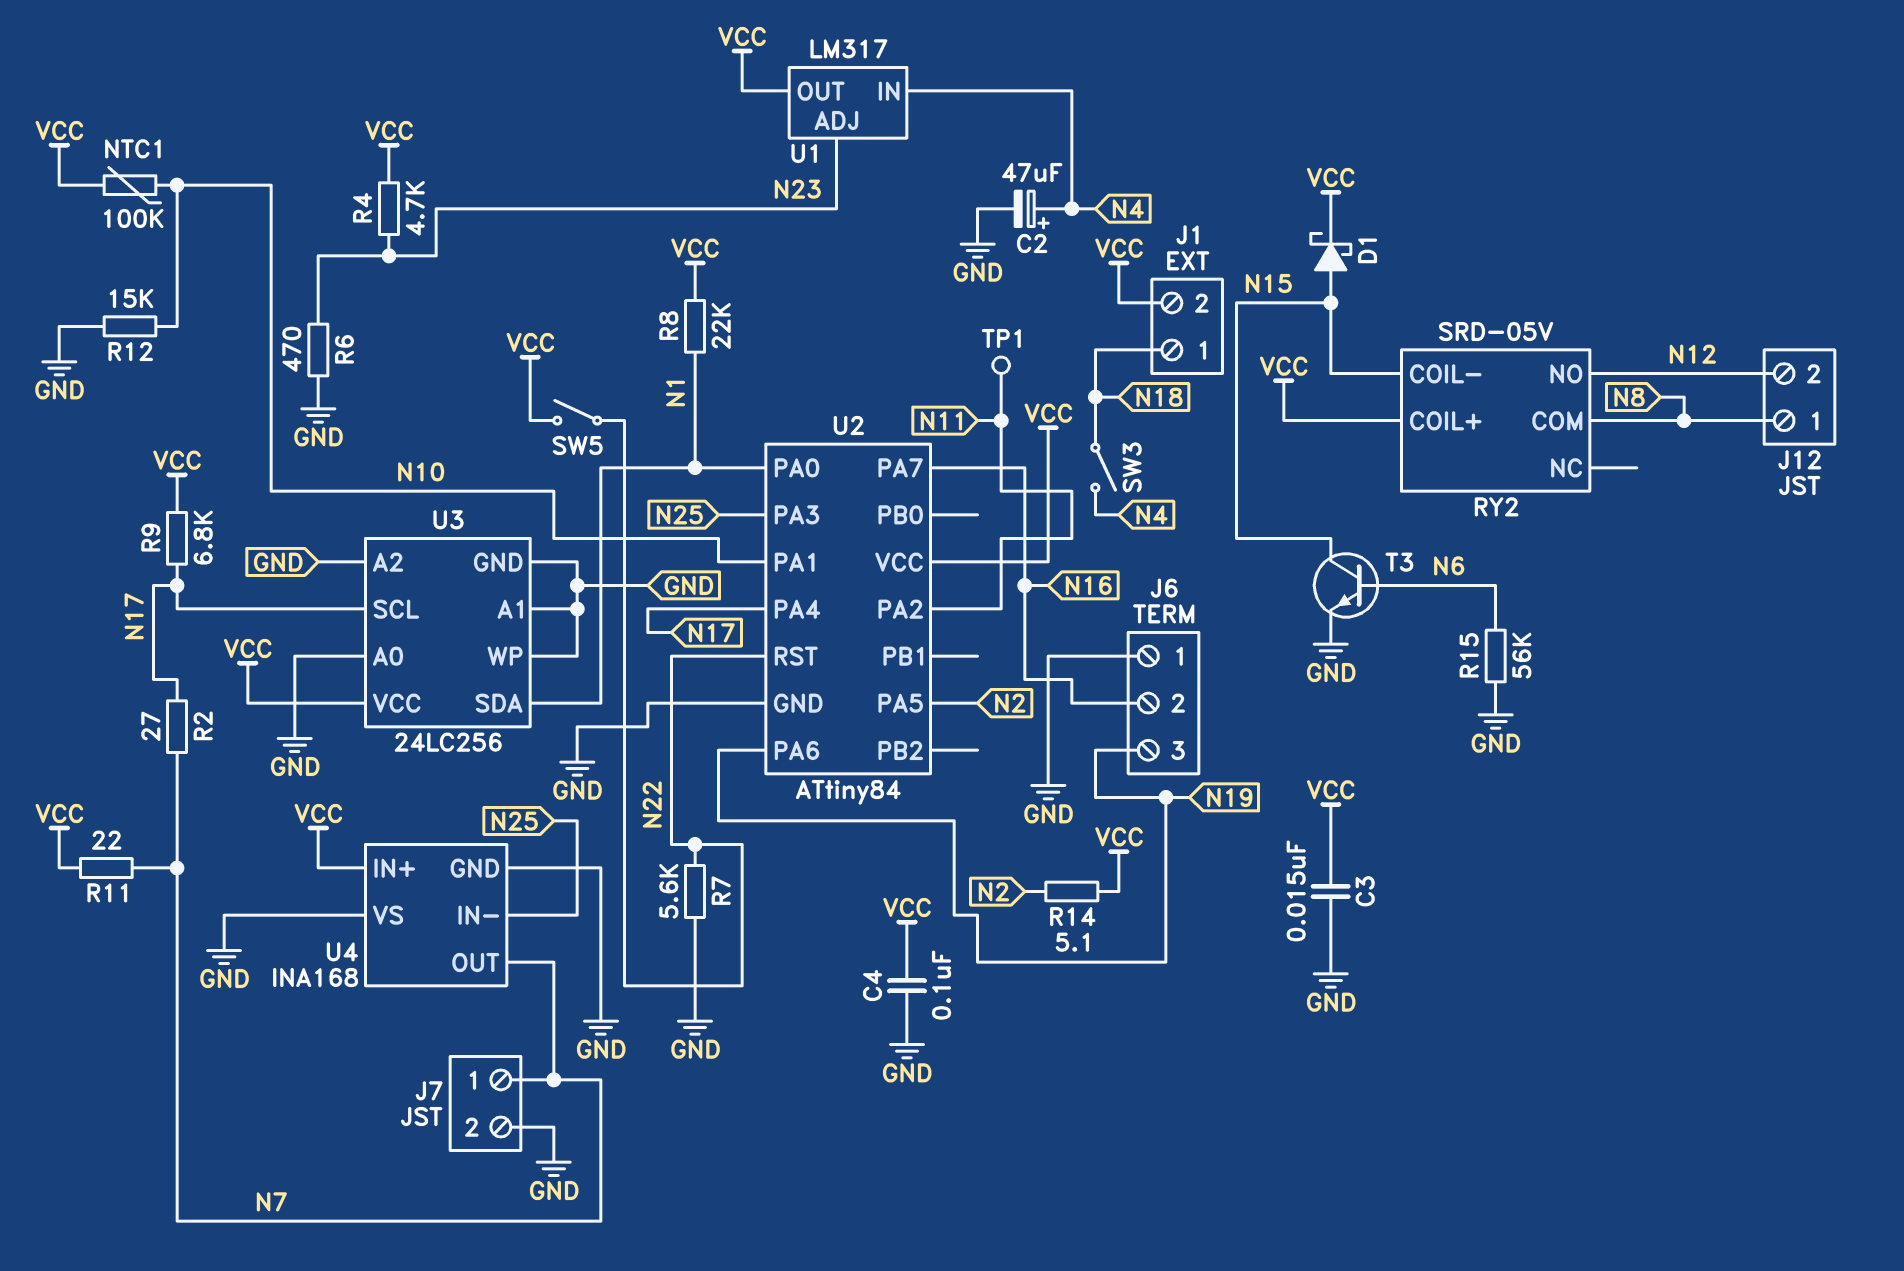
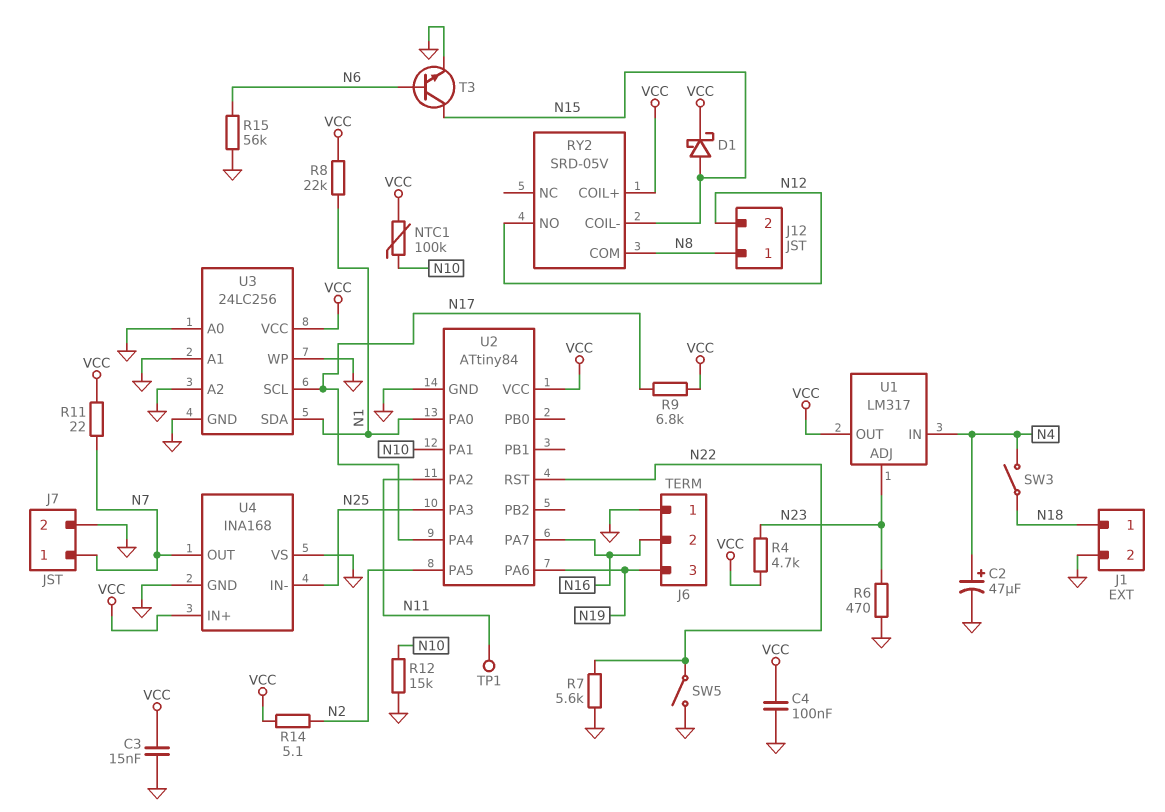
J1 pin 2: VCC -> GND
R2: 27 (N7, N17) -> none
SW5: switch (N22, VCC) -> switch (GND, N22)

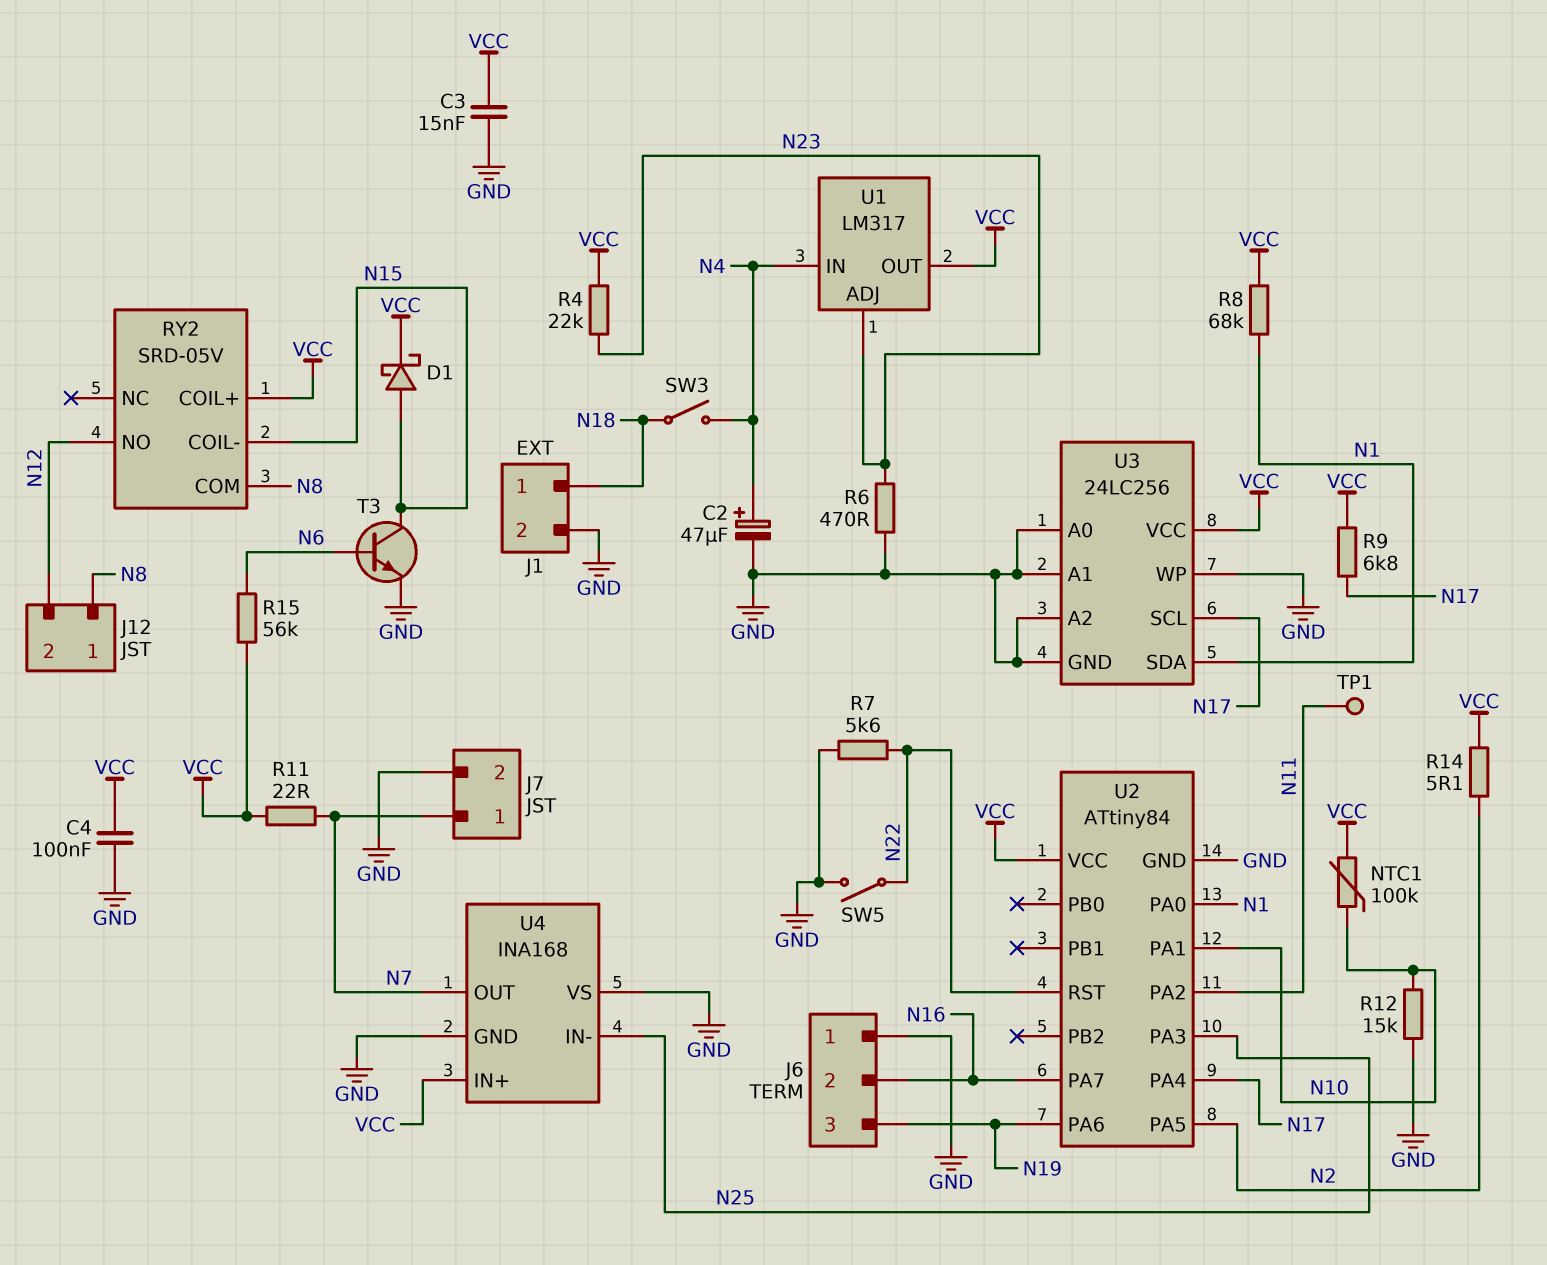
R4: 4.7k (N23, VCC) -> 22k (N23, VCC)
R8: 22k (N1, VCC) -> 68k (N1, VCC)
R15: 56k (GND, N6) -> 56k (N6, VCC)

